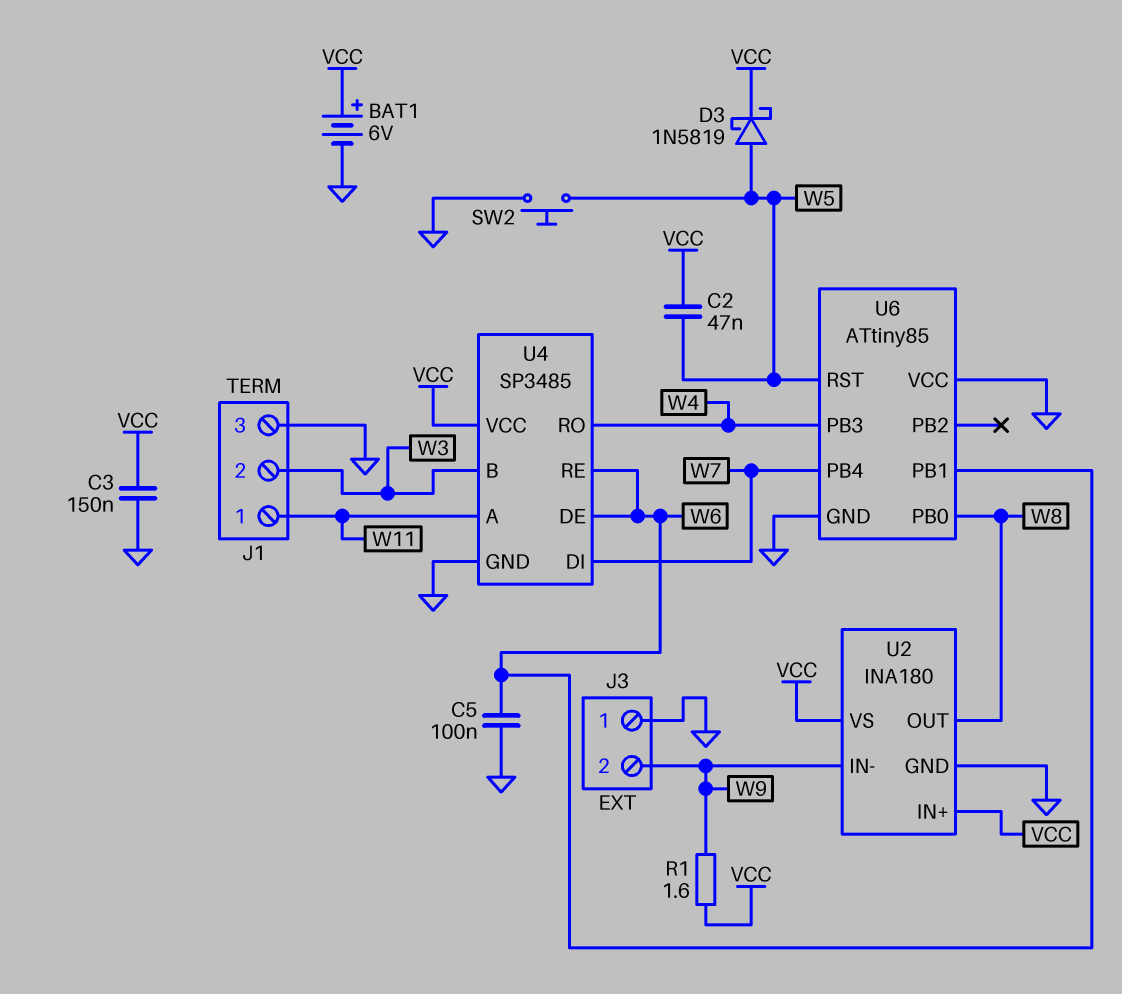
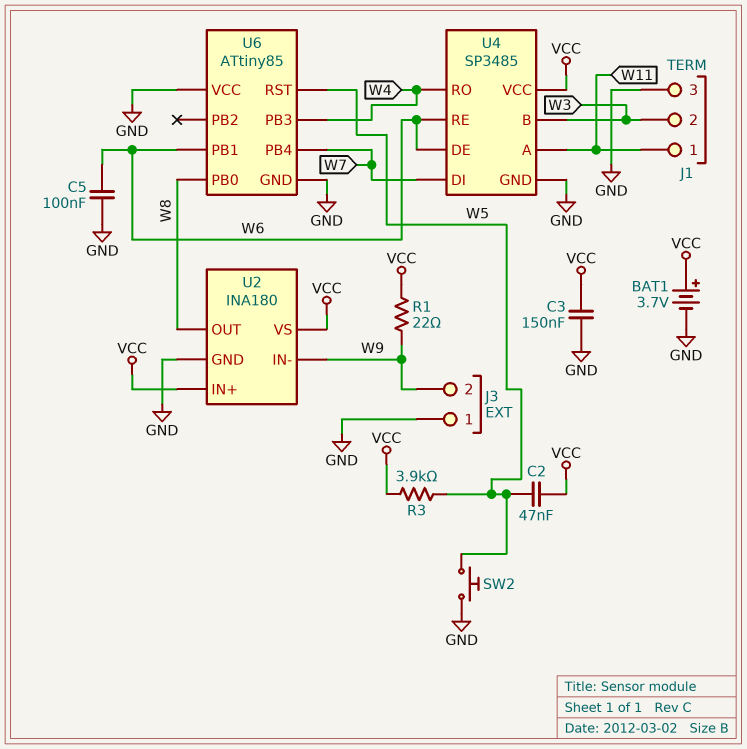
BAT1: 6V (plus VCC, minus GND) -> 3.7V (plus VCC, minus GND)
D3: schottky 1N5819 (A W5, K VCC) -> none
R1: 1.6 (VCC, W9) -> 22 (VCC, W9)
R3: none -> 3.9k (VCC, W5)

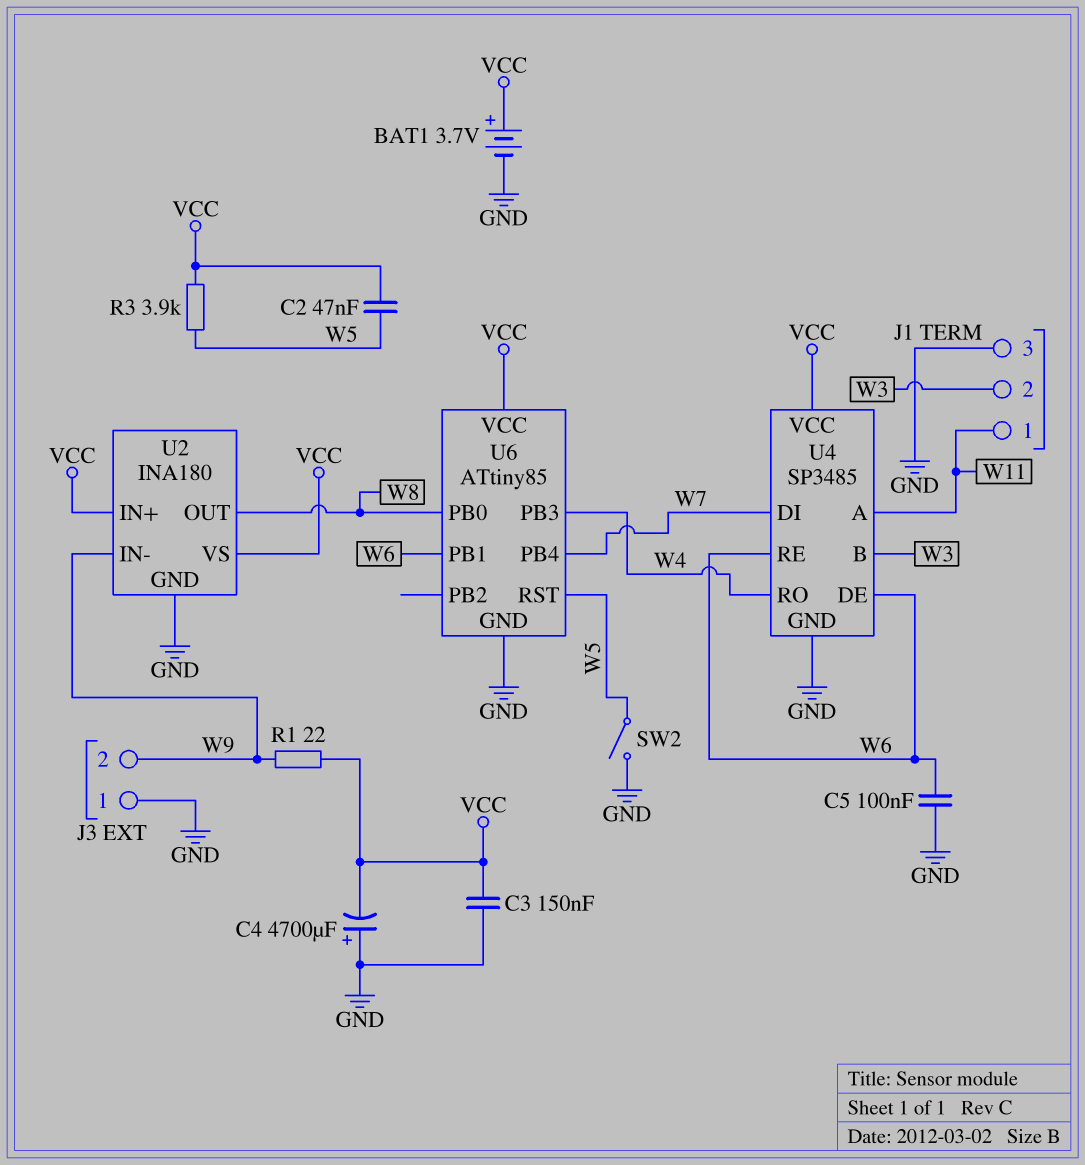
C4: none -> 4700uF (plus GND, minus VCC)
SW2: button (GND, W5) -> switch (GND, W5)
U6 pin VCC: GND -> VCC

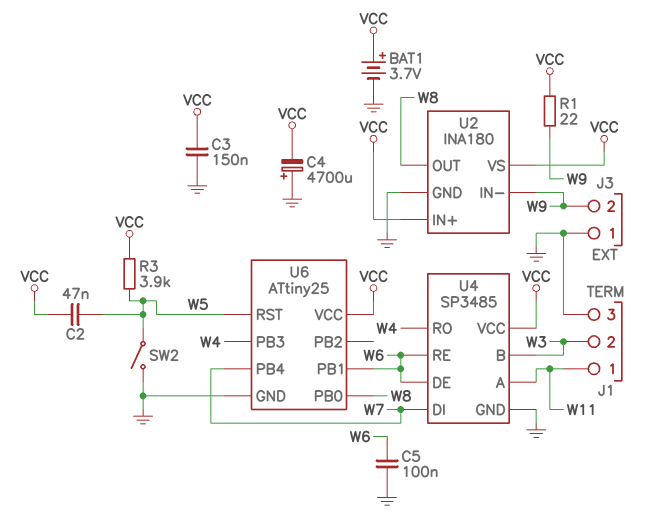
U6: ATtiny85 -> ATtiny25

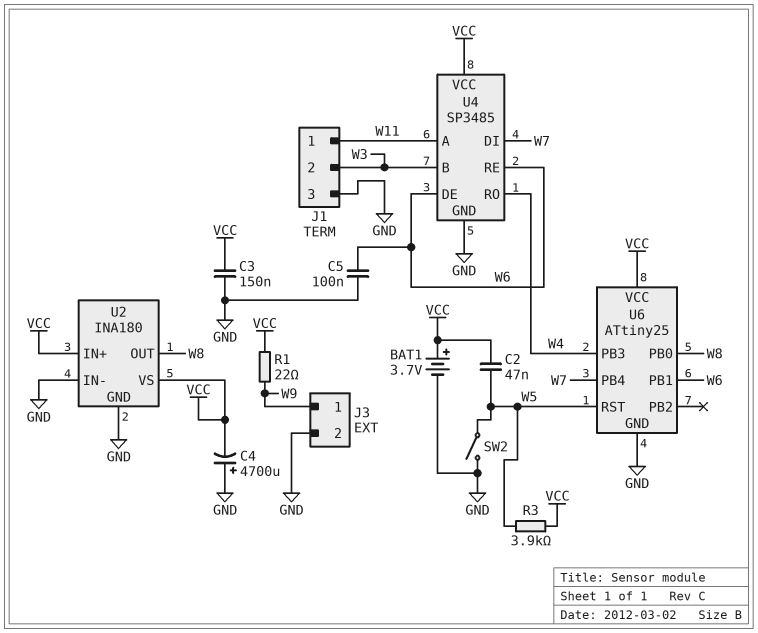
J3 pin 1: GND -> W9
J3 pin 2: W9 -> GND
U2 pin IN-: W9 -> GND

